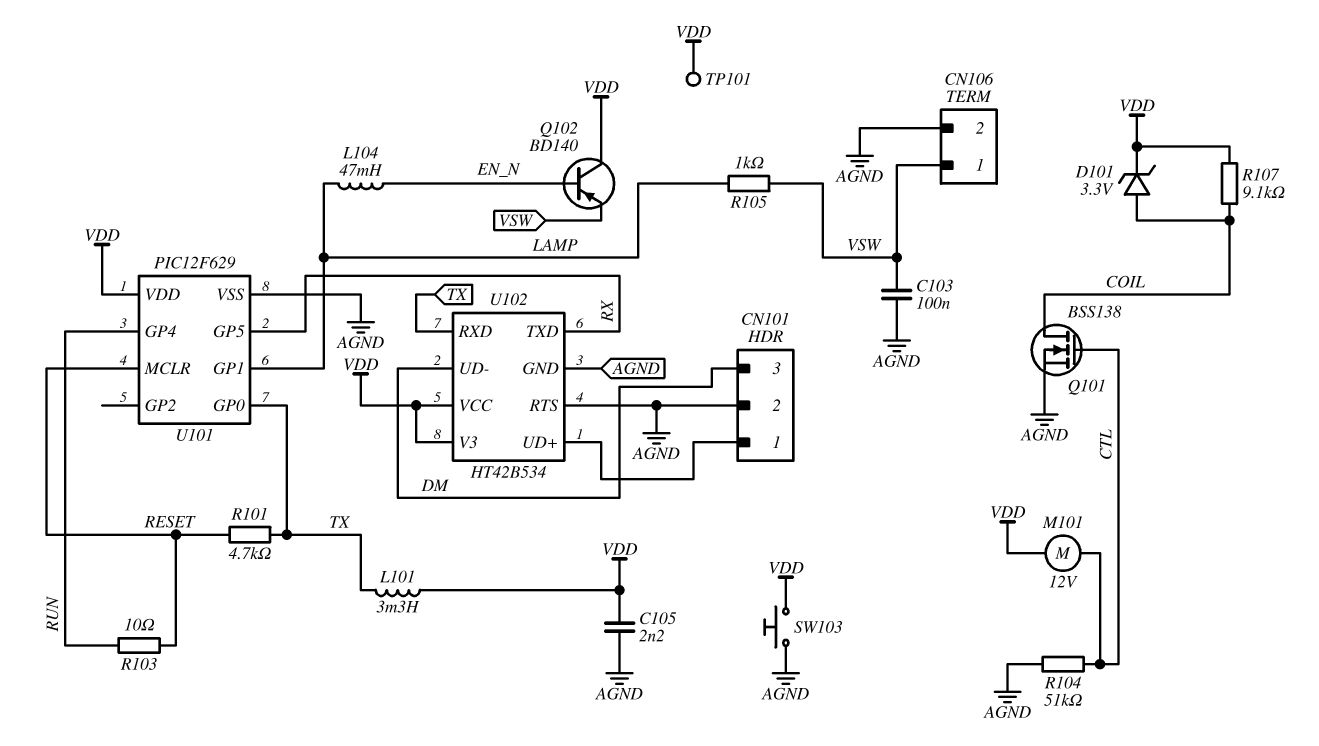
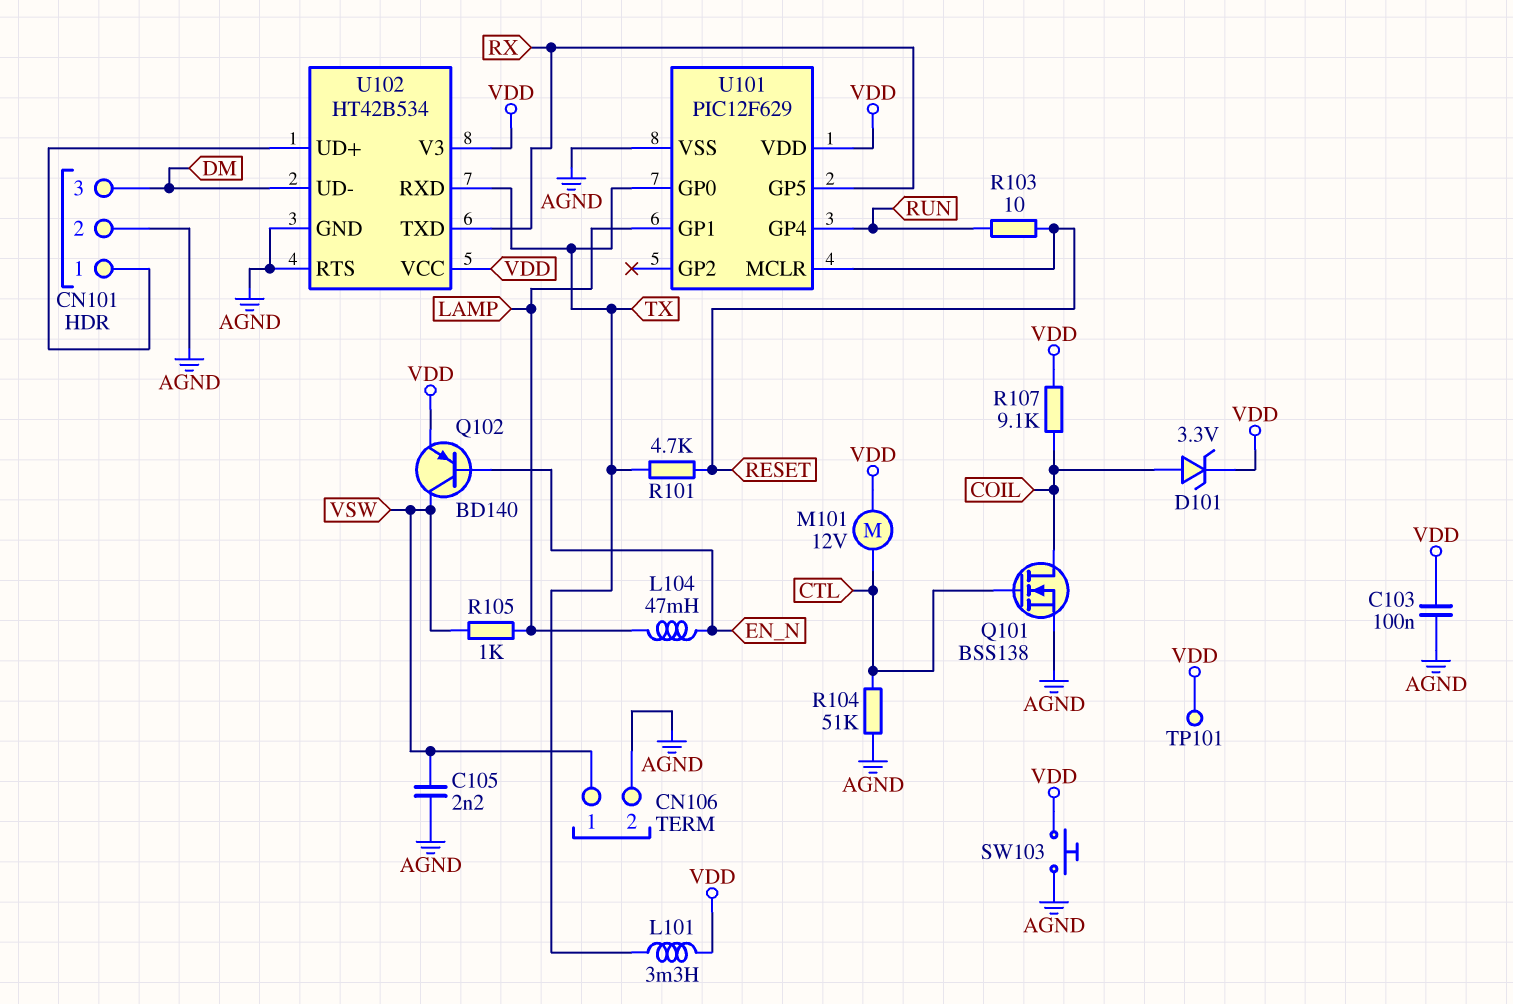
C103: 100nF (AGND, VSW) -> 100nF (AGND, VDD)
C105: 2.2nF (AGND, VDD) -> 2.2nF (AGND, VSW)
Q102: PNP BD140 (B EN_N, C VDD, E VSW) -> PNP BD140 (B EN_N, C VSW, E VDD)

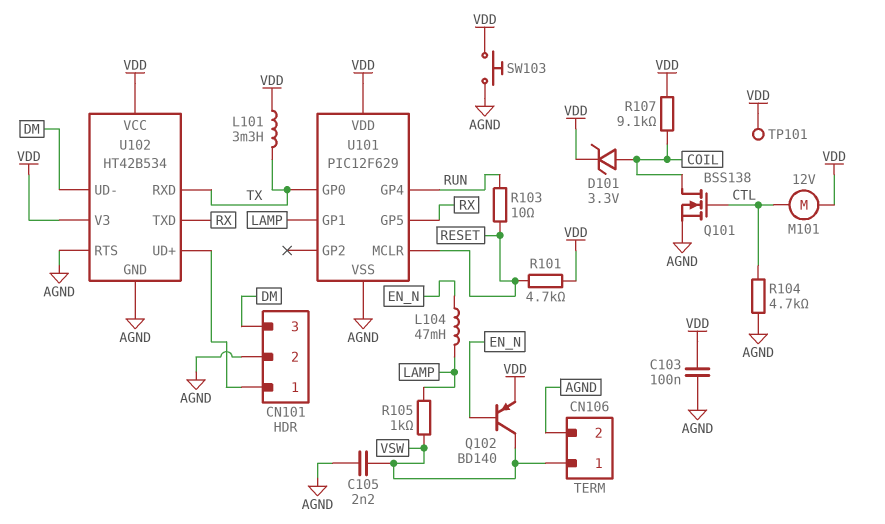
R101: 4.7k (RESET, TX) -> 4.7k (RESET, VDD)
R104: 51k (AGND, CTL) -> 4.7k (AGND, CTL)

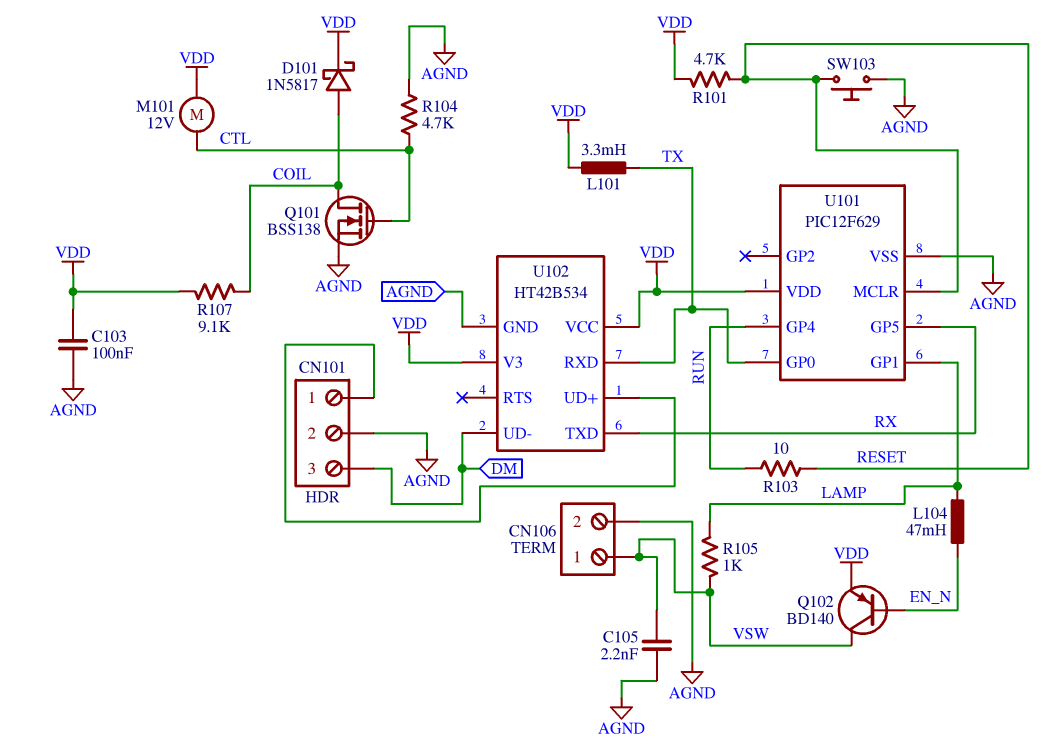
D101: zener 3.3V (A COIL, K VDD) -> schottky 1N5817 (A COIL, K VDD)
SW103: button (AGND, VDD) -> button (AGND, RESET)
TP101: test point (VDD) -> none
U102 pin RTS: AGND -> none

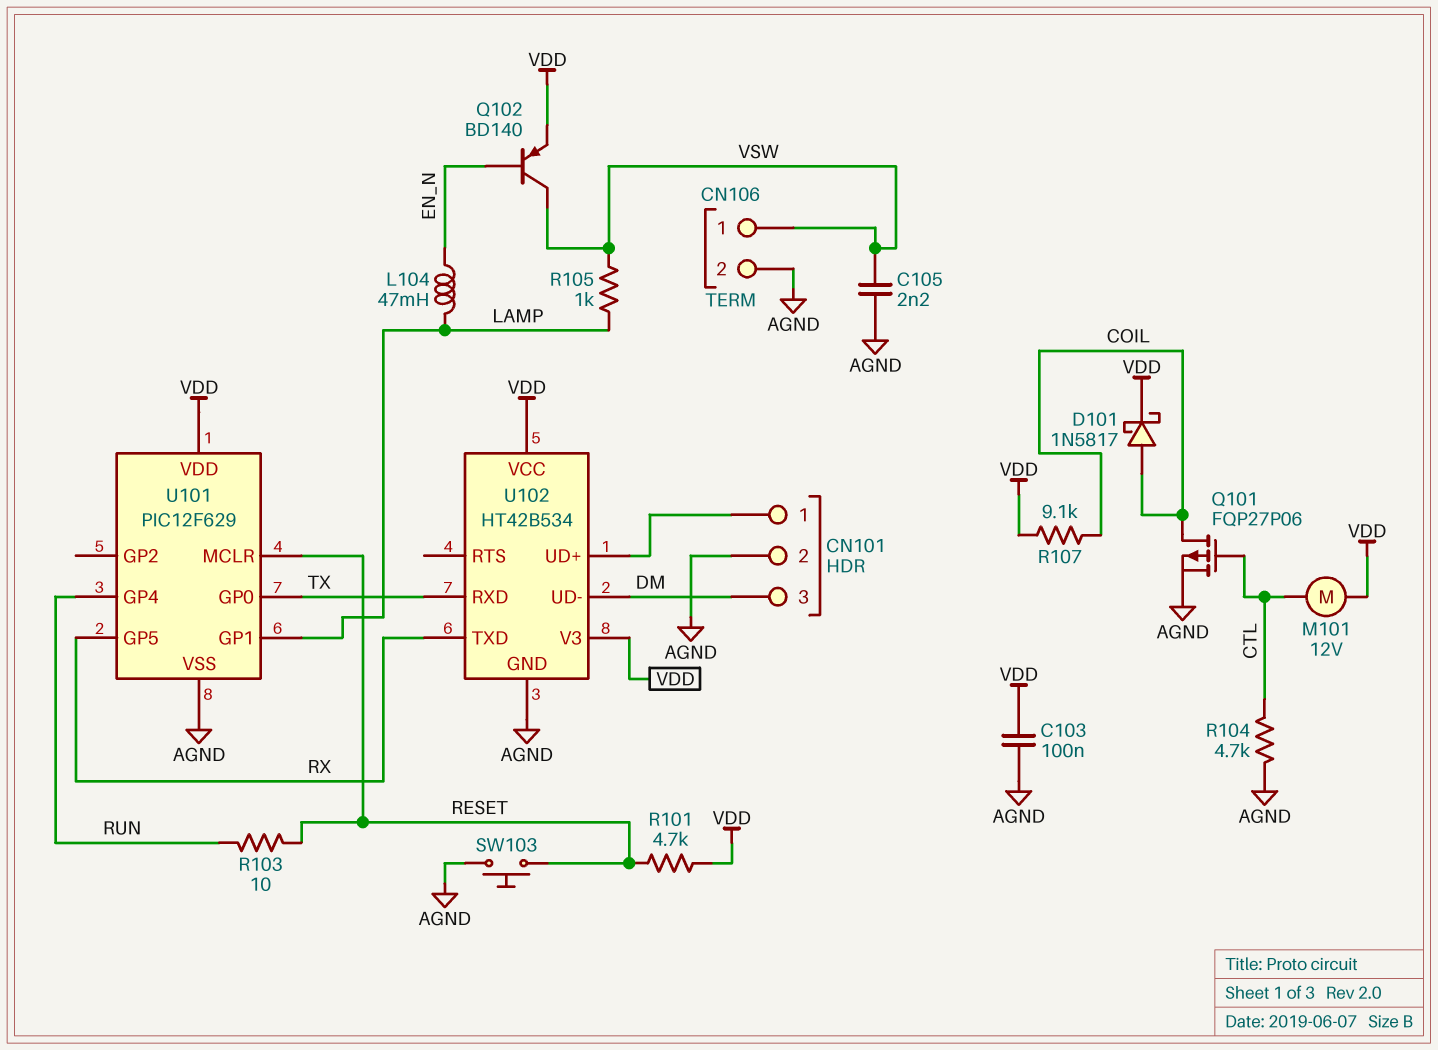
L101: 3.3mH (TX, VDD) -> none
Q101: NMOS BSS138 (G CTL, D COIL, S AGND) -> PMOS FQP27P06 (G CTL, D COIL, S AGND)

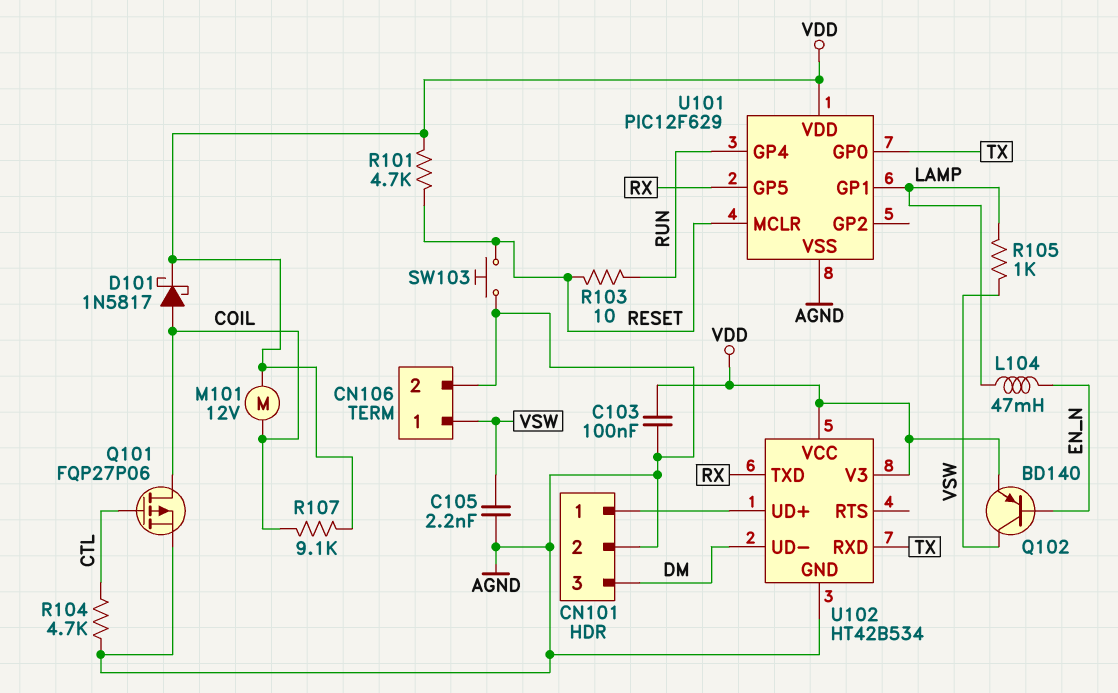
M101: motor 12V (CTL, VDD) -> motor 12V (COIL, VDD)

